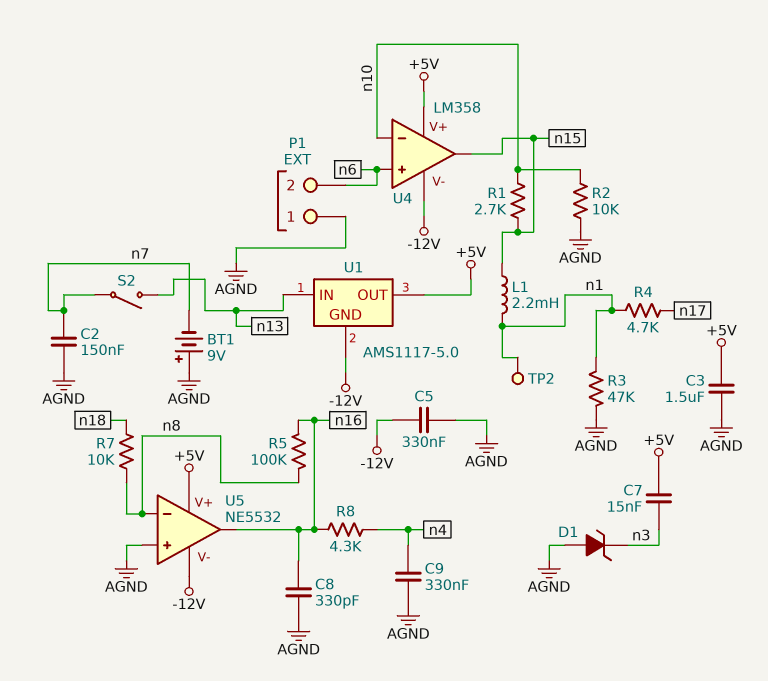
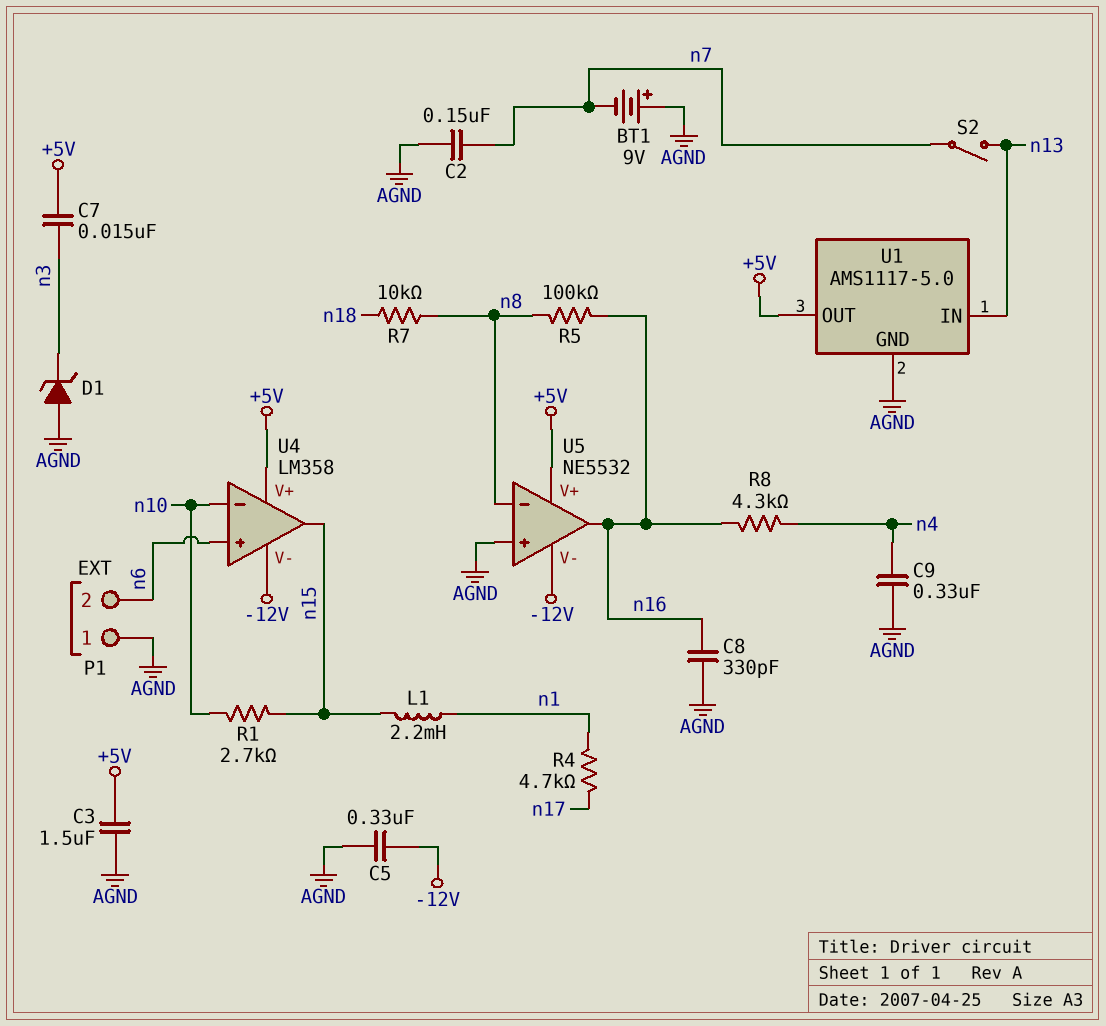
R2: 10k (AGND, n10) -> none
R3: 47k (AGND, n1) -> none
TP2: test point (n1) -> none
U1 pin GND: -12V -> AGND

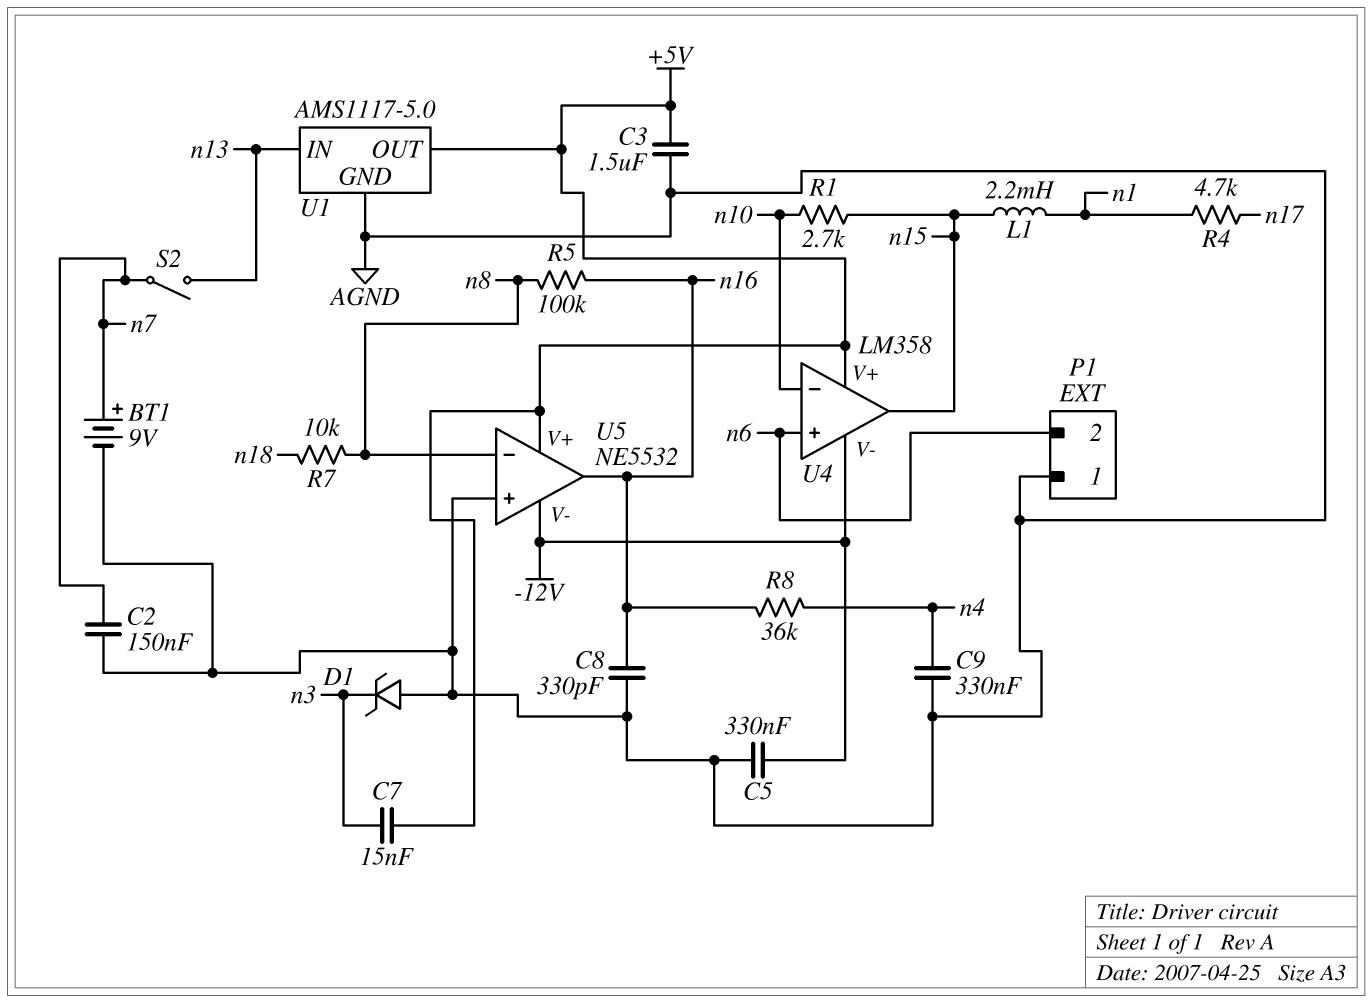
BT1: 9V (plus AGND, minus n7) -> 9V (plus n7, minus AGND)
R8: 4.3k (n4, n16) -> 36k (n4, n16)

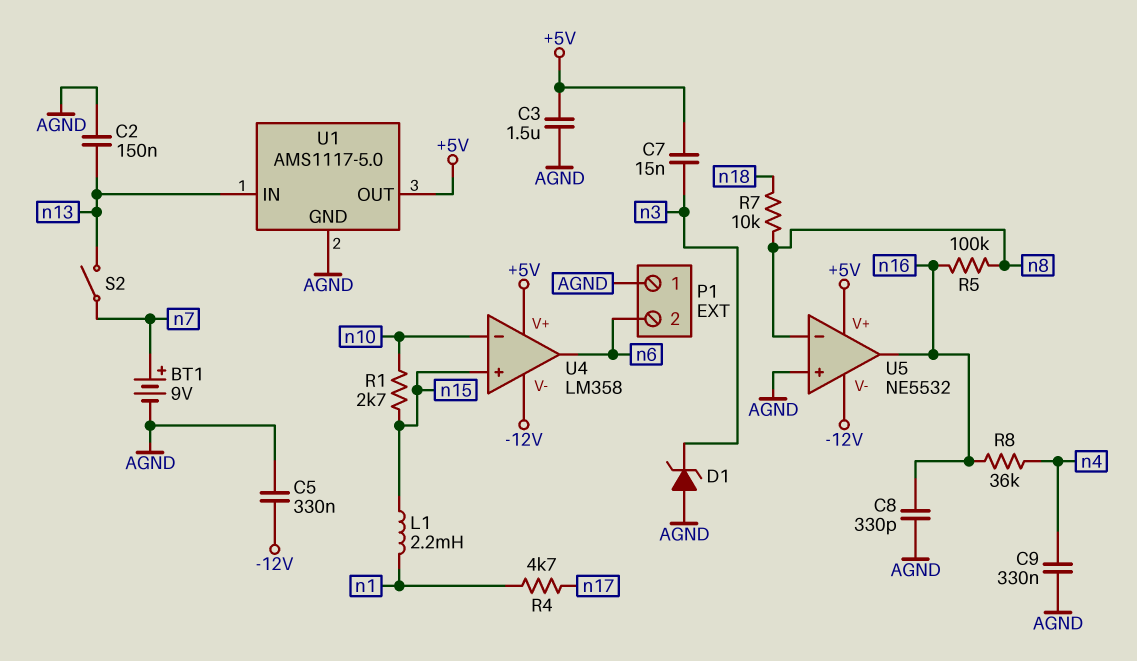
C2: 150nF (AGND, n7) -> 150nF (AGND, n13)
U4 pin in+: n6 -> n15
U4 pin out: n15 -> n6

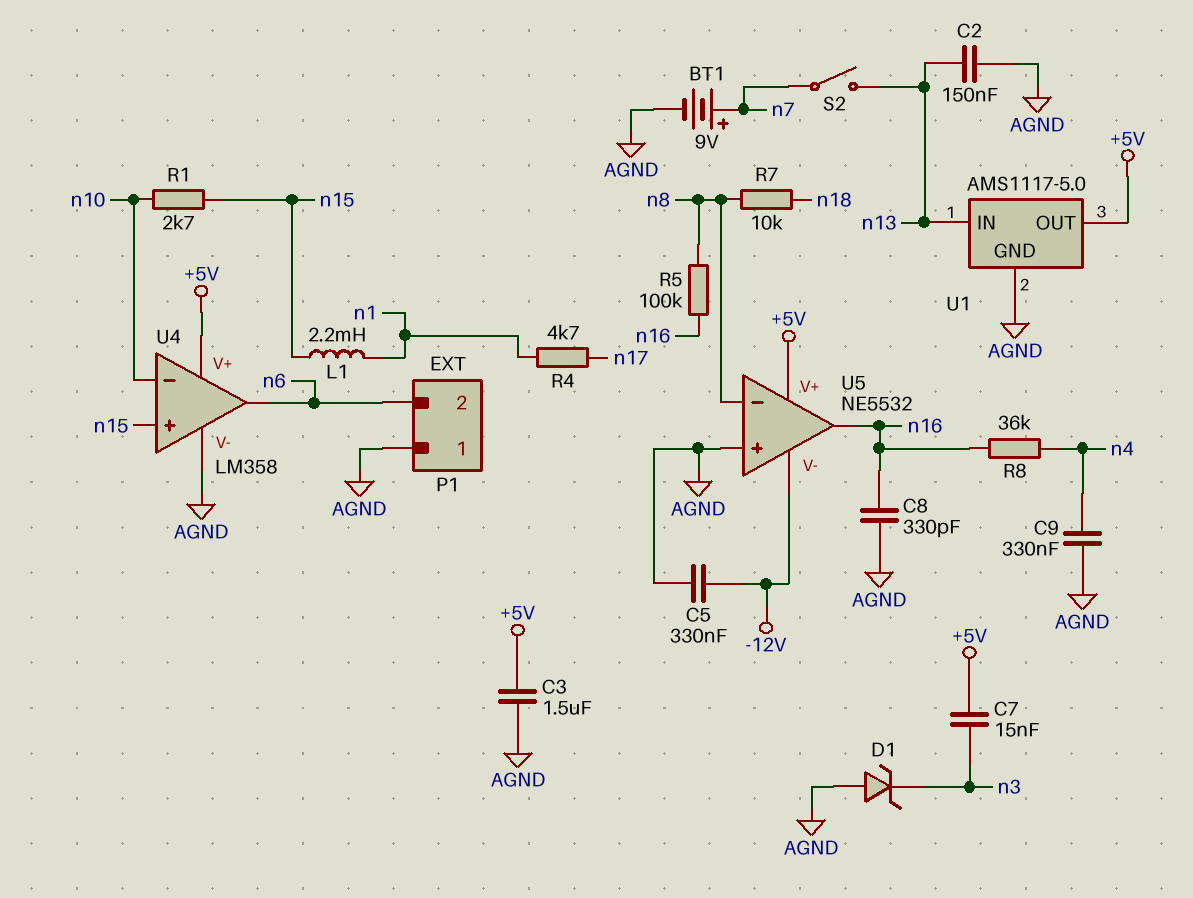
U4 pin V-: -12V -> AGND

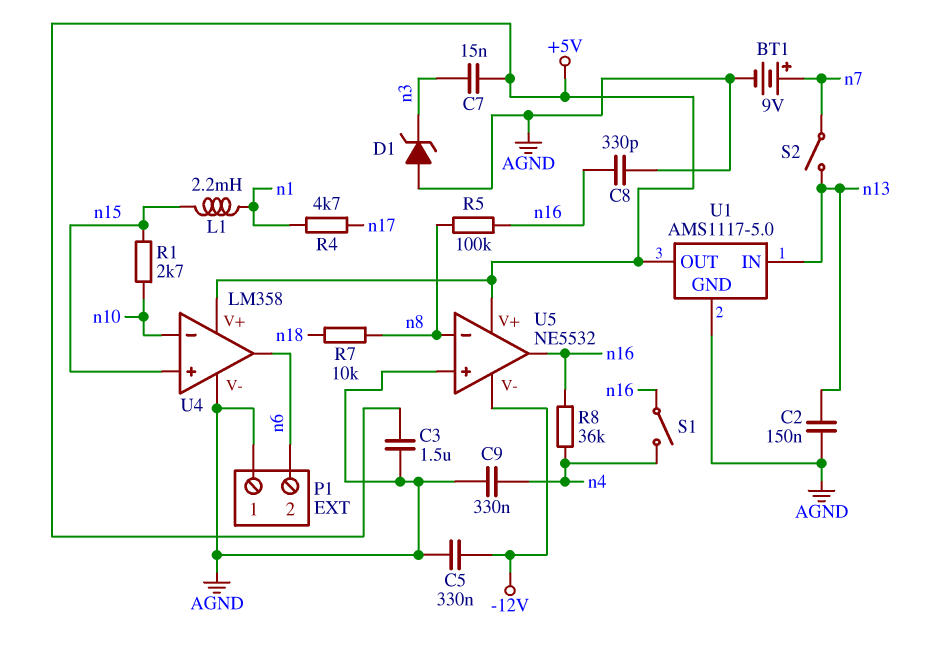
S1: none -> switch (n4, n16)

